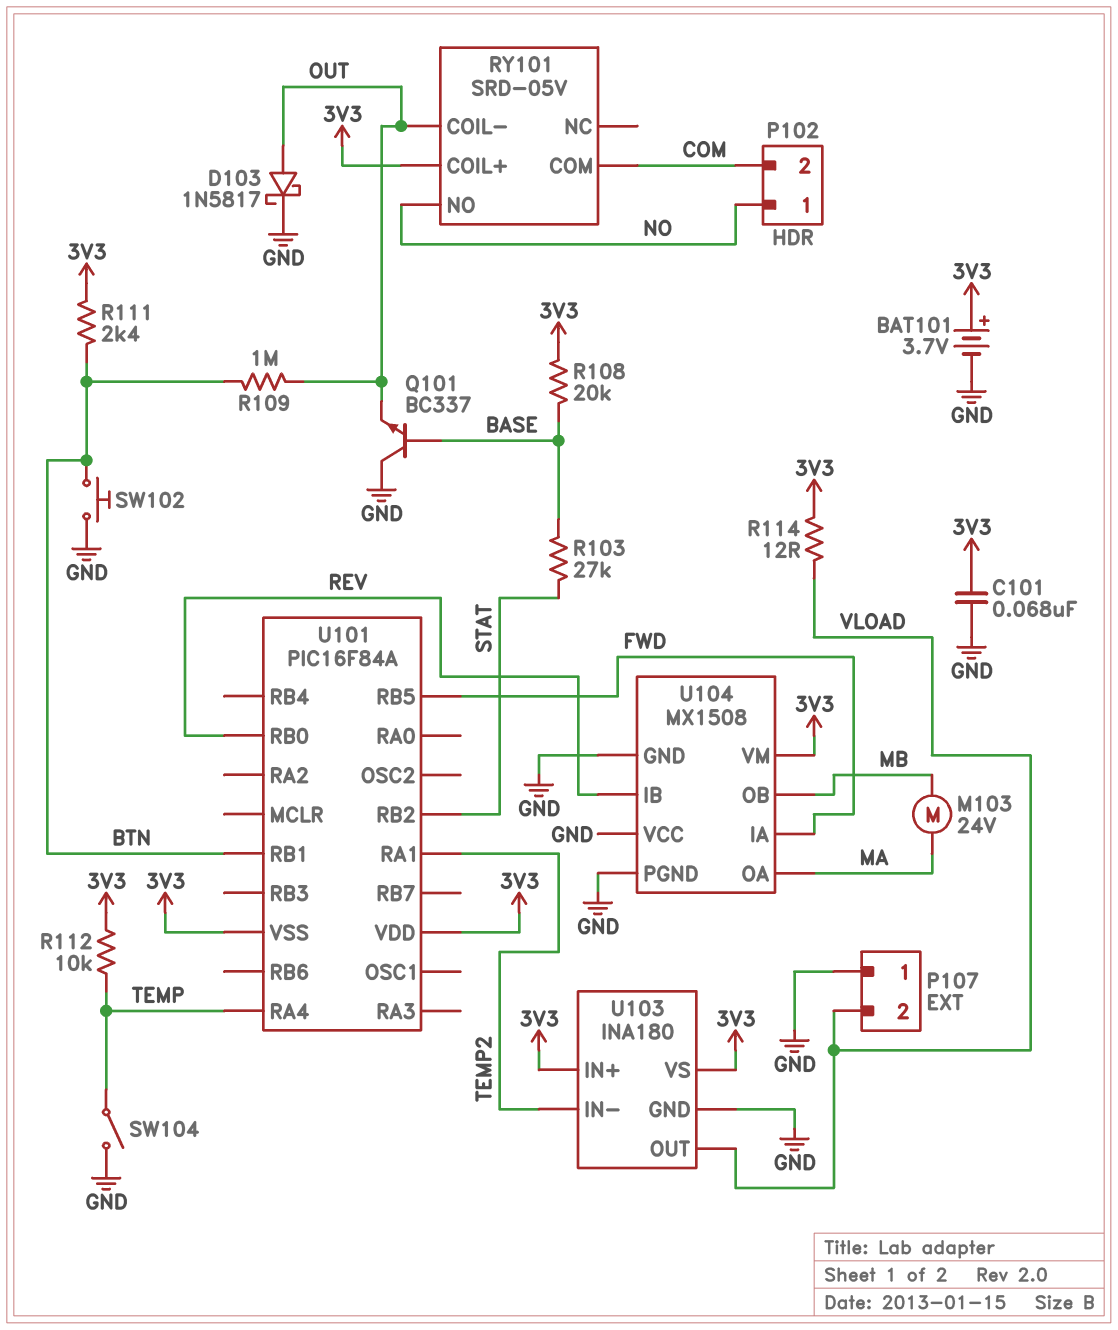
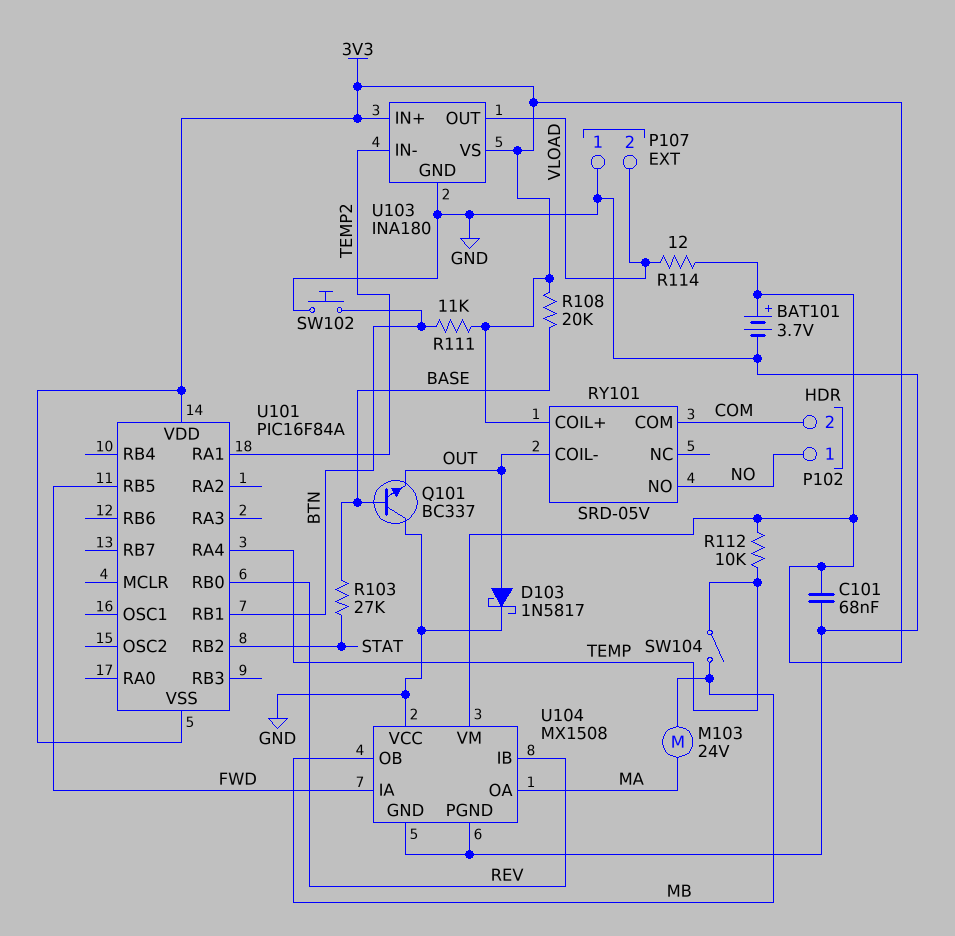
R109: 1M (BTN, OUT) -> none
R111: 2.4k (3V3, BTN) -> 11k (3V3, BTN)
SW104: switch (GND, TEMP) -> switch (MB, TEMP)

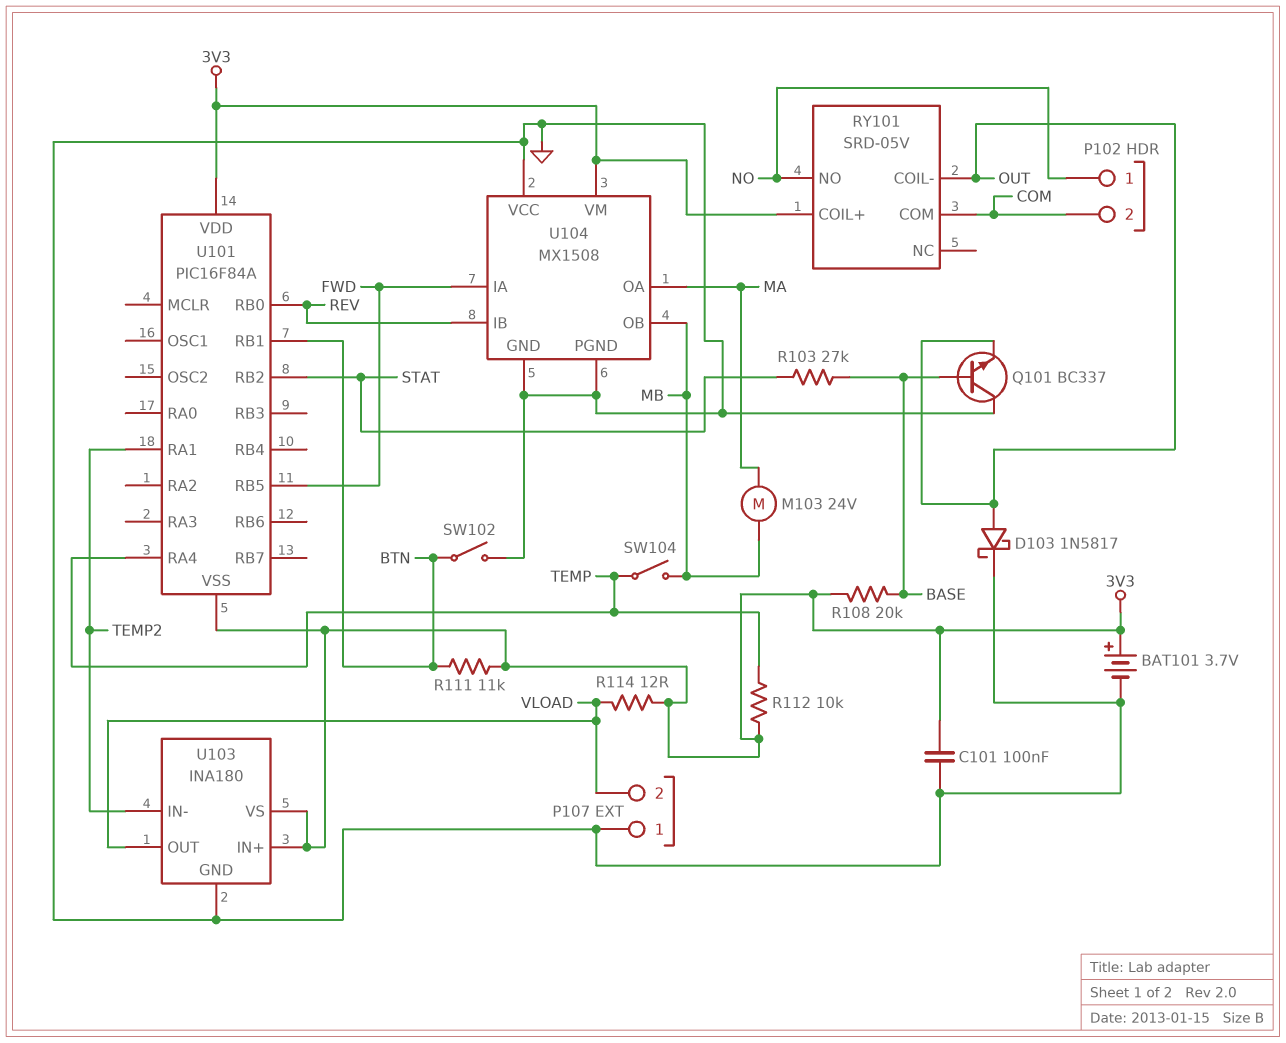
C101: 68nF (3V3, GND) -> 100nF (3V3, GND)
SW102: button (BTN, GND) -> switch (BTN, GND)

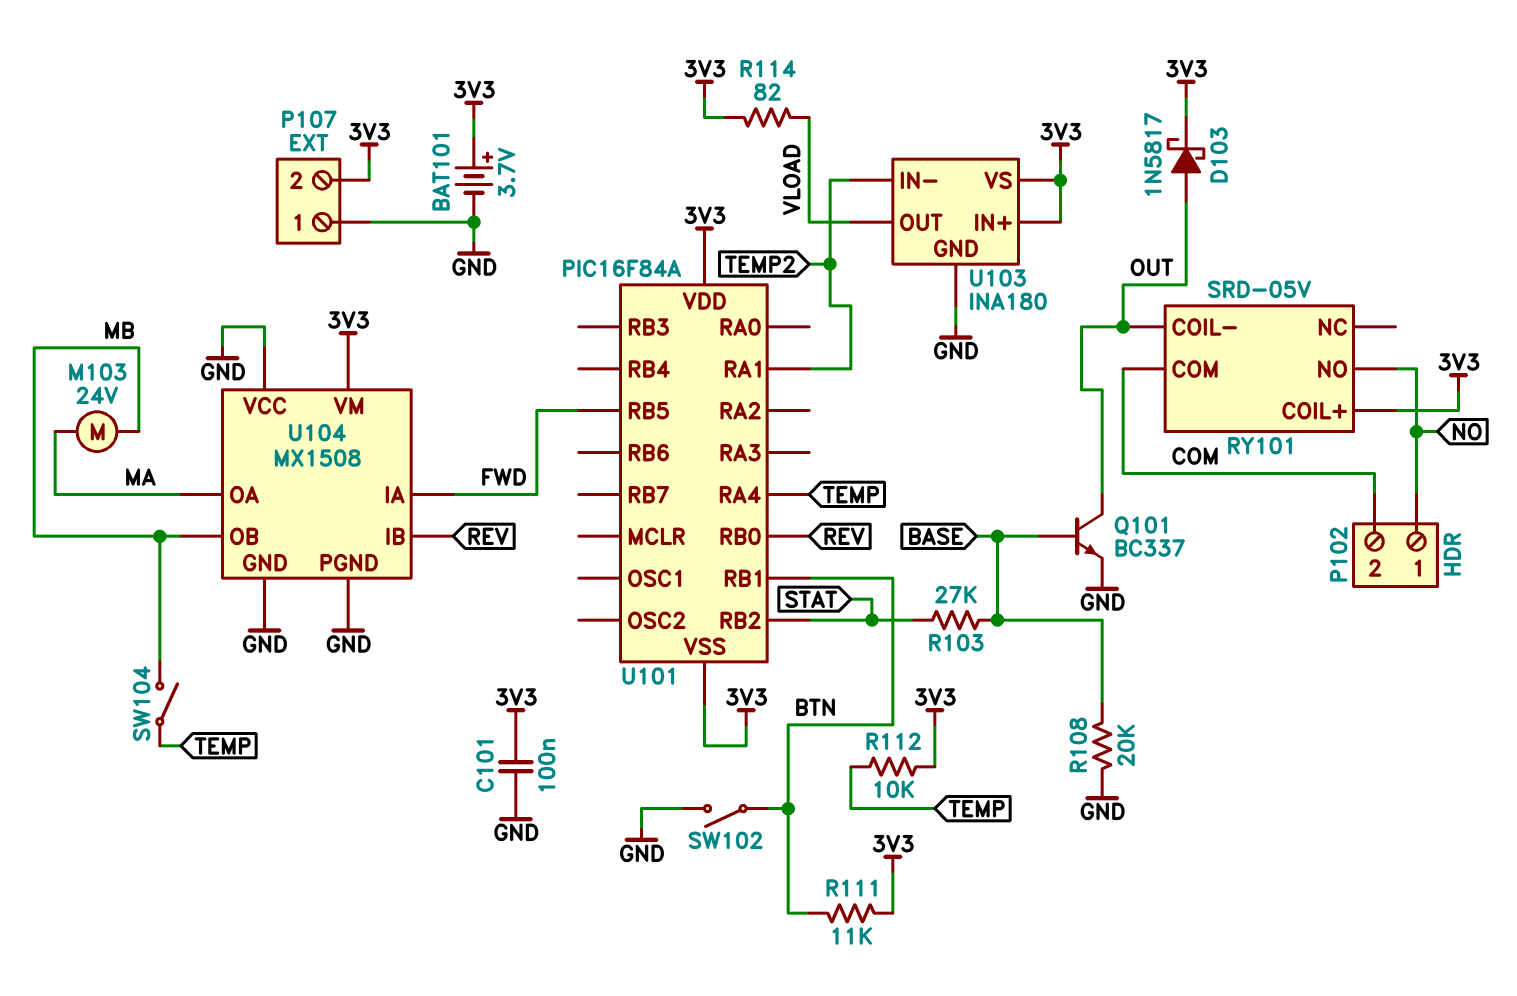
D103: schottky 1N5817 (A OUT, K GND) -> schottky 1N5817 (A OUT, K 3V3)
P107 pin 2: VLOAD -> 3V3
Q101: NPN BC337 (B BASE, C GND, E OUT) -> NPN BC337 (B BASE, C OUT, E GND)
R108: 20k (3V3, BASE) -> 20k (BASE, GND)
R114: 12 (3V3, VLOAD) -> 82 (3V3, VLOAD)

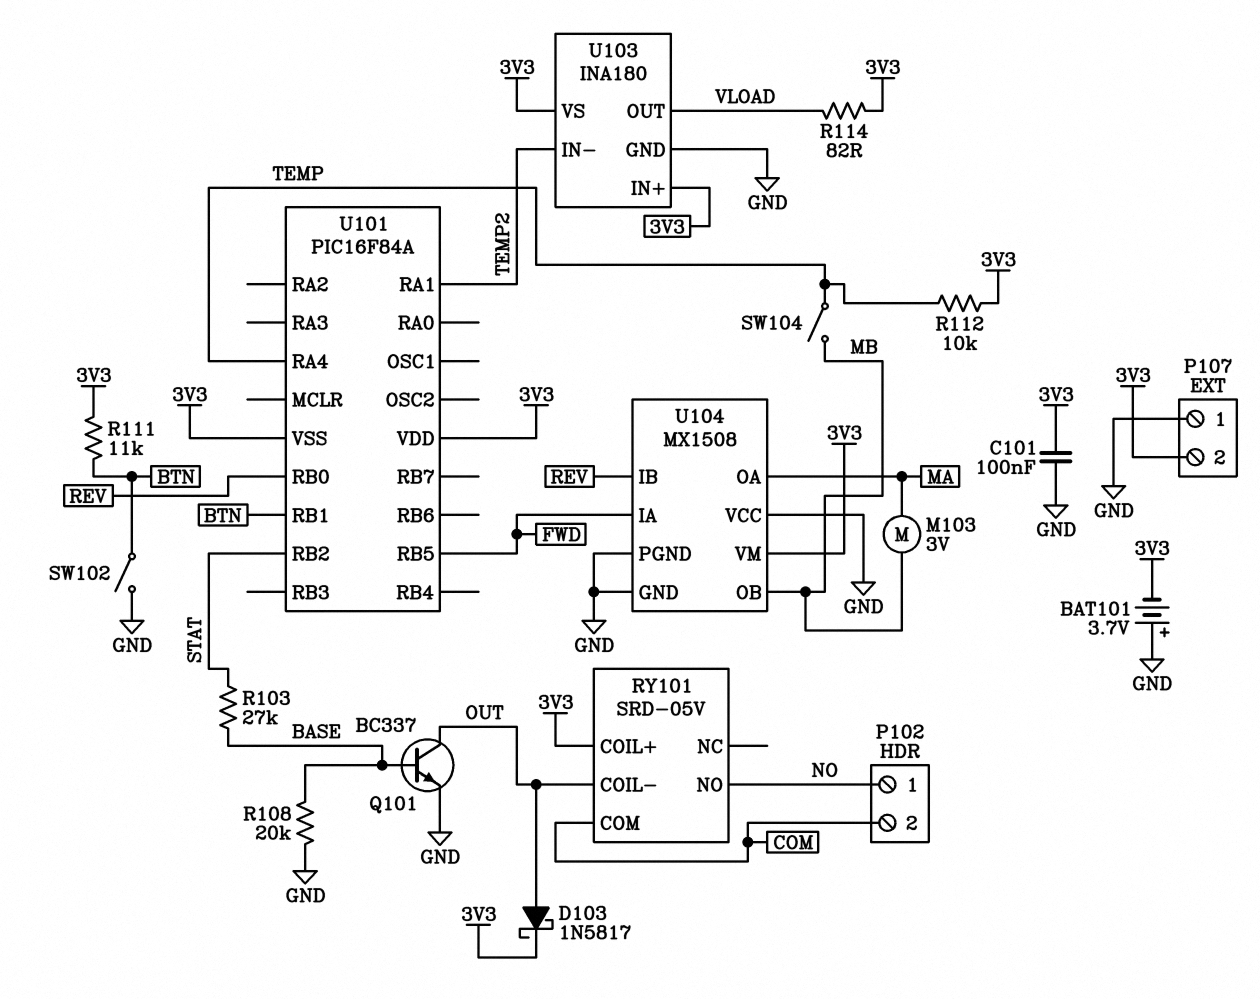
BAT101: 3.7V (plus 3V3, minus GND) -> 3.7V (plus GND, minus 3V3)
M103: motor 24V (MA, MB) -> motor 3V (MA, MB)

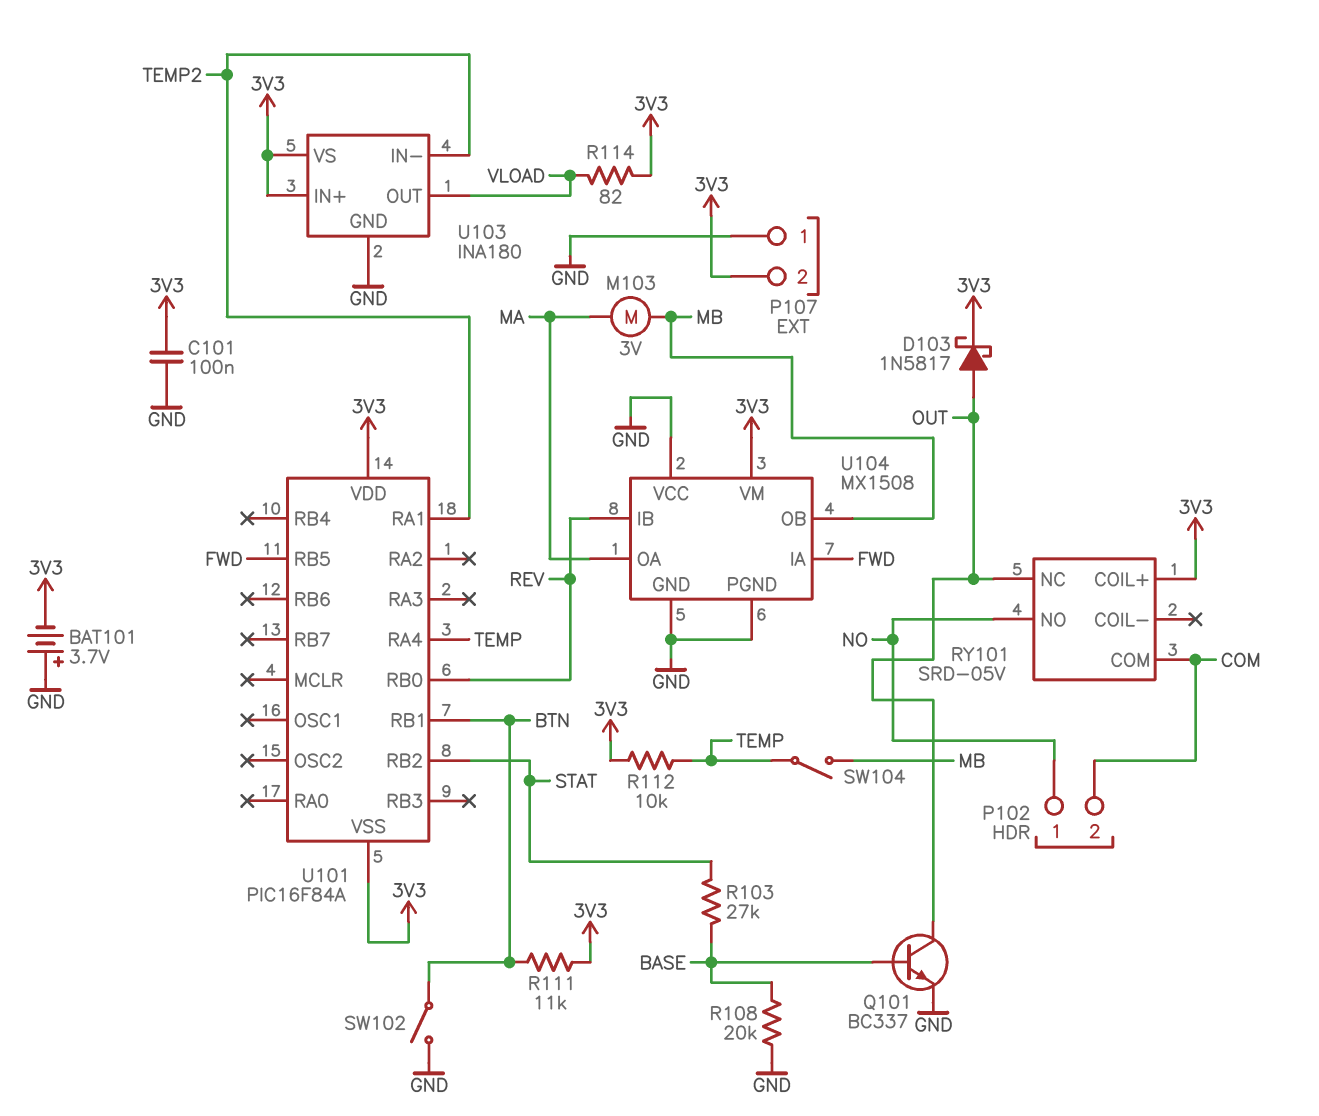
RY101 pin COIL-: OUT -> none
RY101 pin NC: none -> OUT

